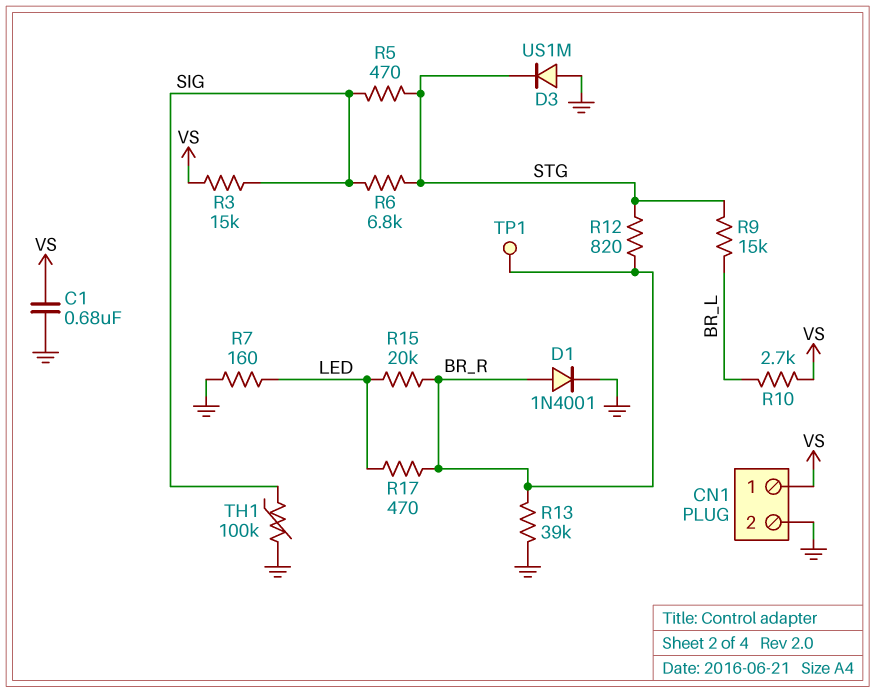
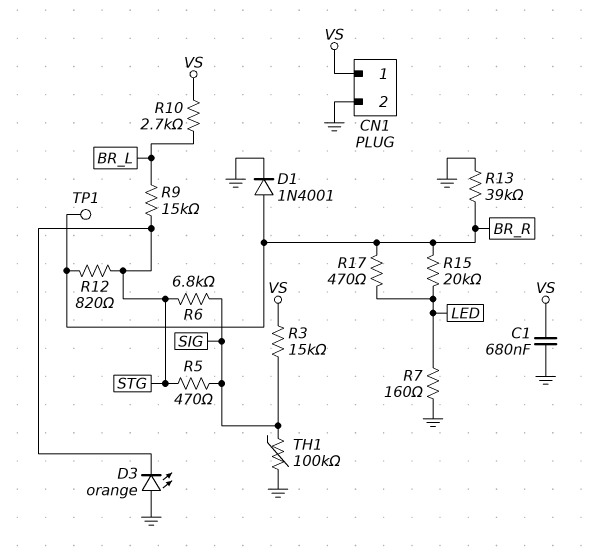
D3: diode US1M (A GND, K STG) -> LED orange (A GND, K STG)

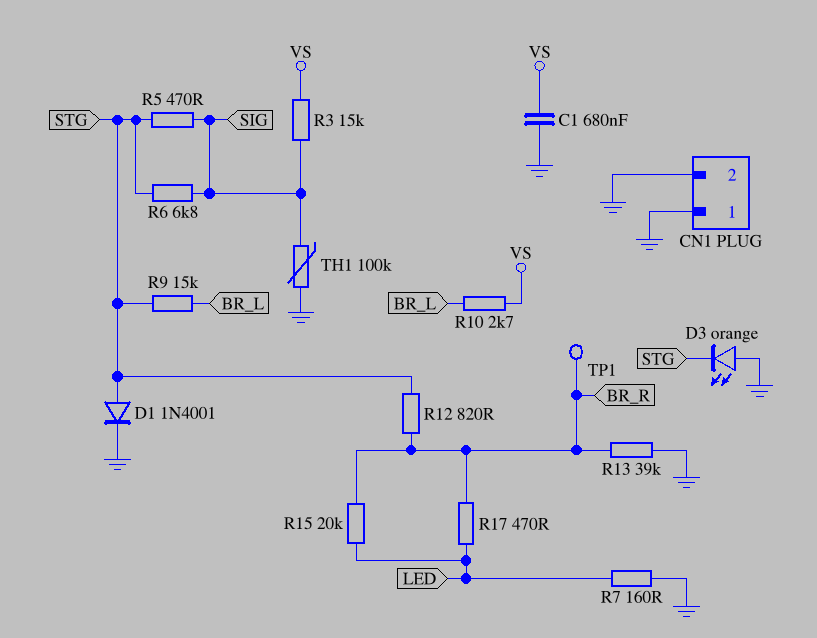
CN1 pin 1: VS -> GND
D1: diode 1N4001 (A BR_R, K GND) -> diode 1N4001 (A STG, K GND)

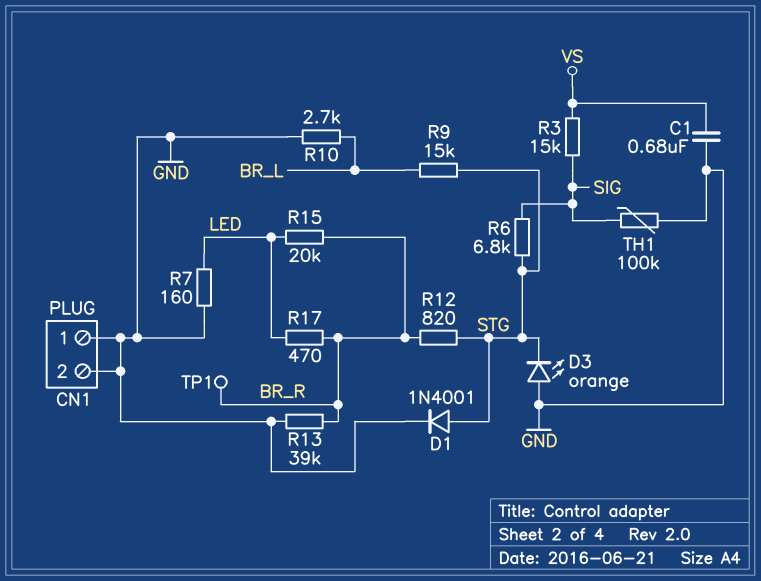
R5: 470 (SIG, STG) -> none
R10: 2.7k (BR_L, VS) -> 2.7k (BR_L, GND)

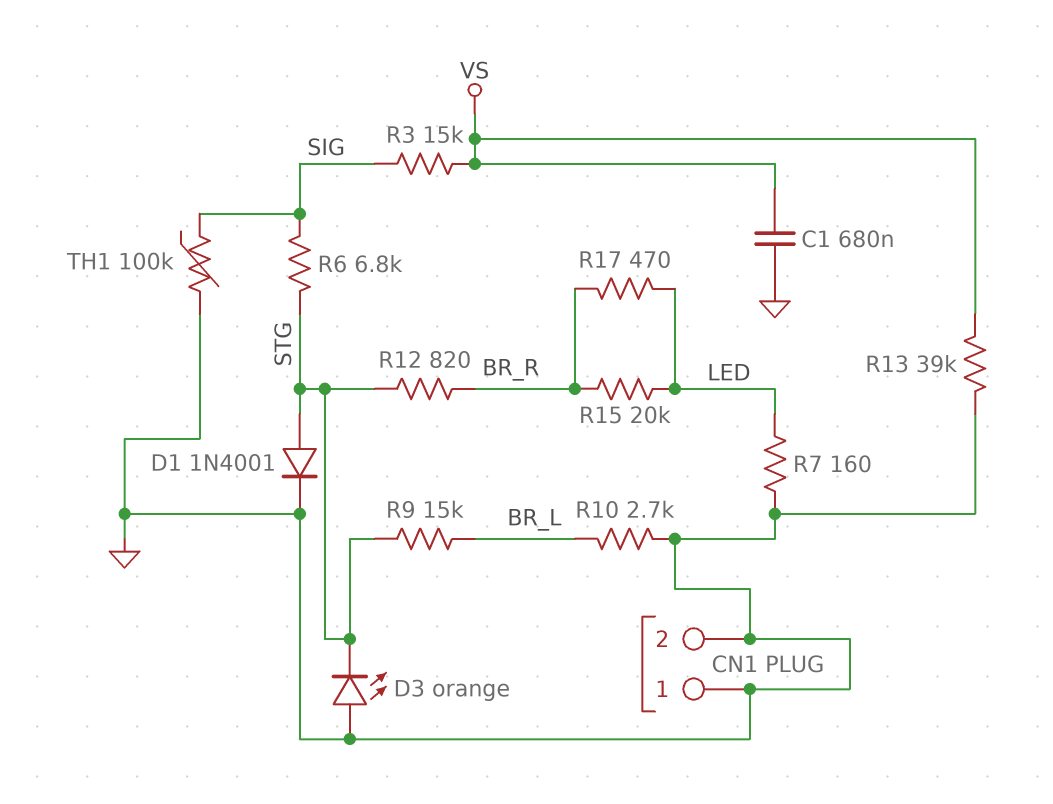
R13: 39k (BR_R, GND) -> 39k (GND, VS)
TP1: test point (BR_R) -> none

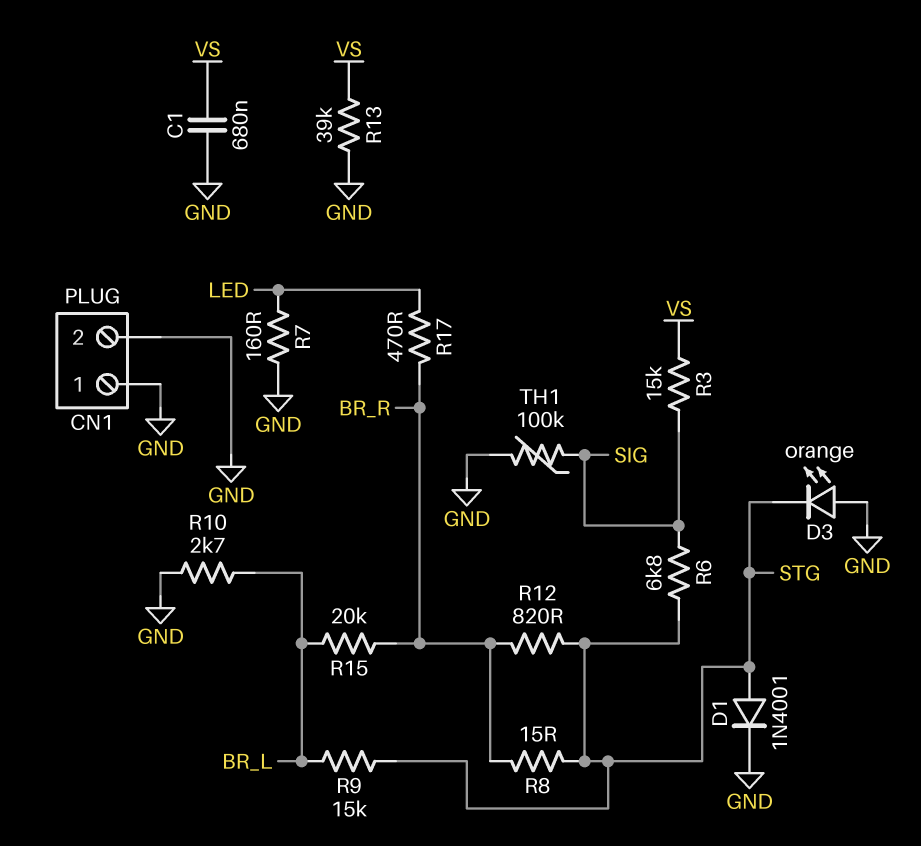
R8: none -> 15 (BR_R, STG)
R15: 20k (BR_R, LED) -> 20k (BR_L, BR_R)

